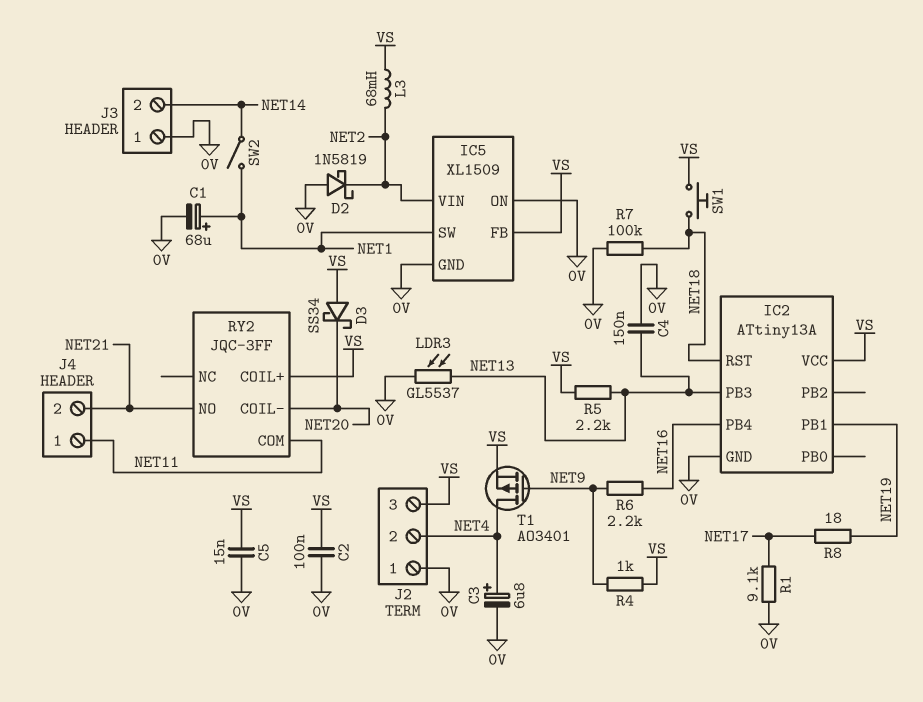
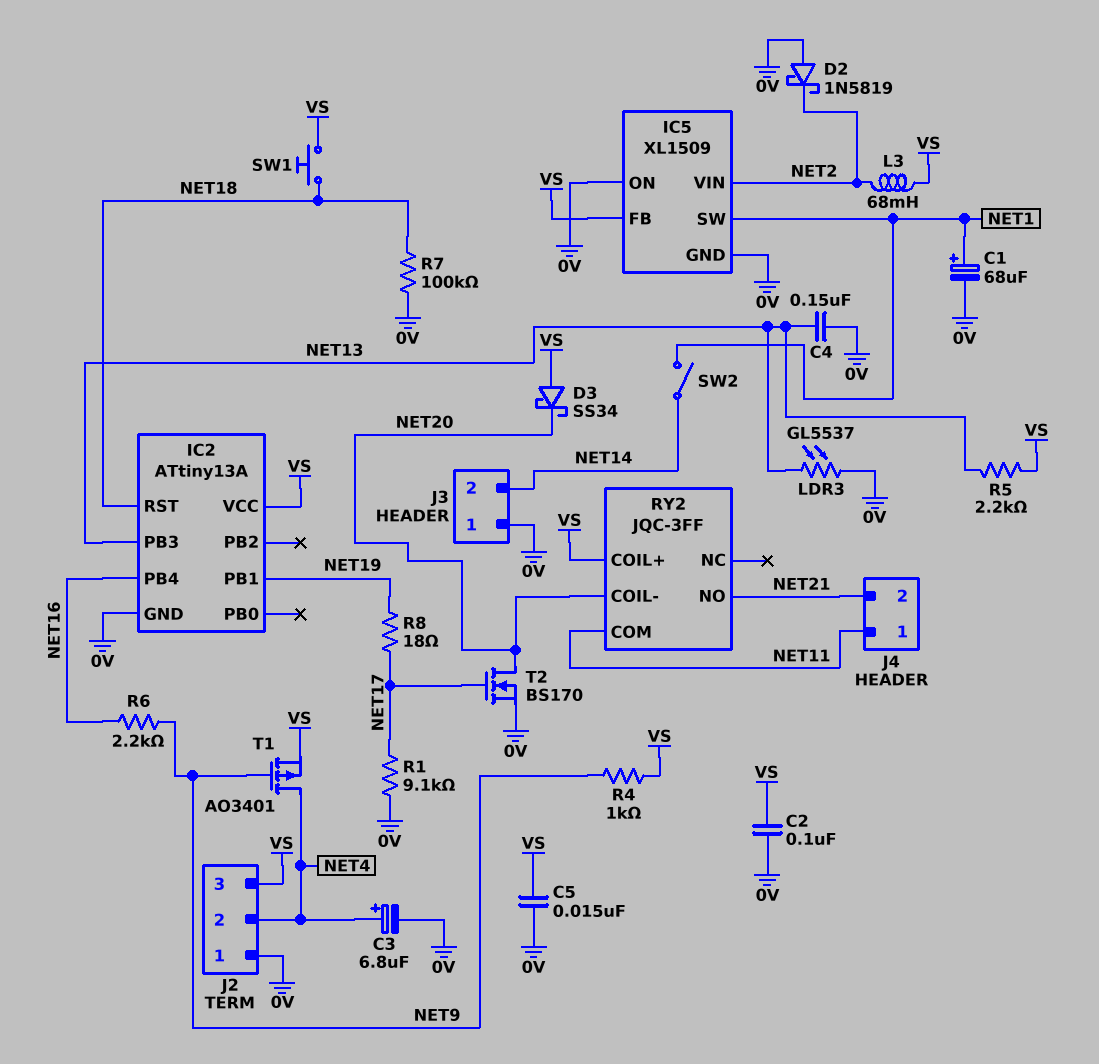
T2: none -> NMOS BS170 (G NET17, D NET20, S 0V)

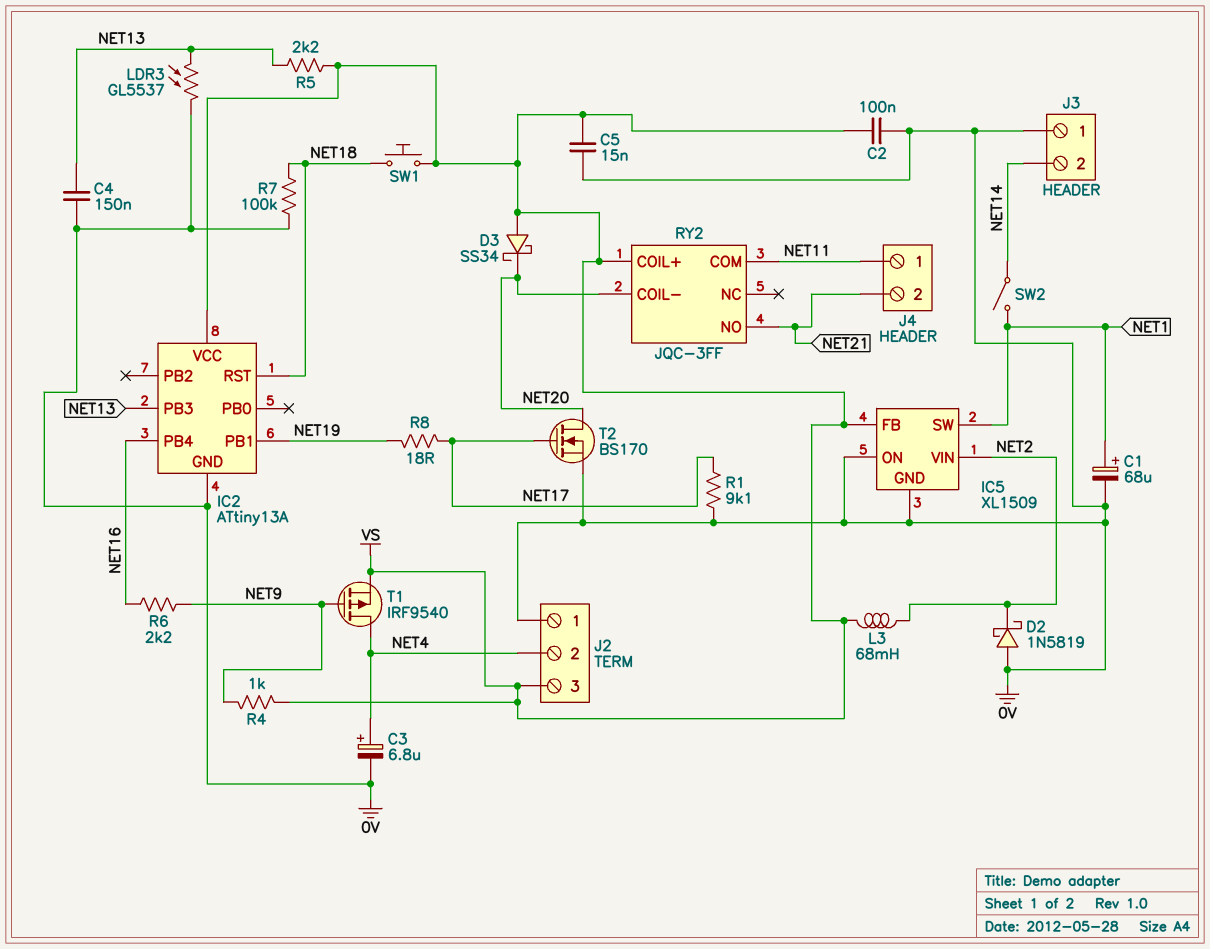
T1: PMOS AO3401 (G NET9, D NET4, S VS) -> PMOS IRF9540 (G NET9, D NET4, S VS)

